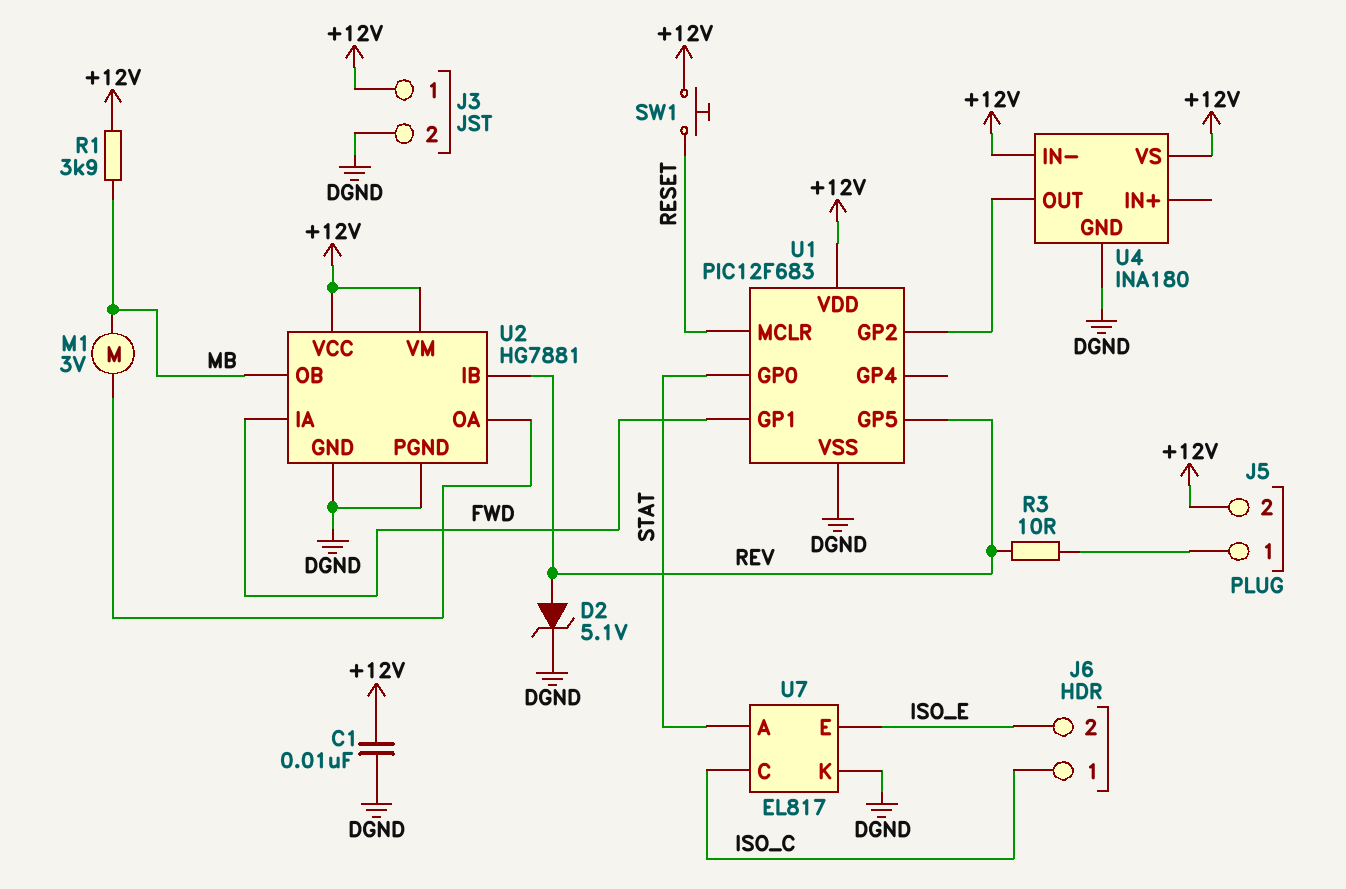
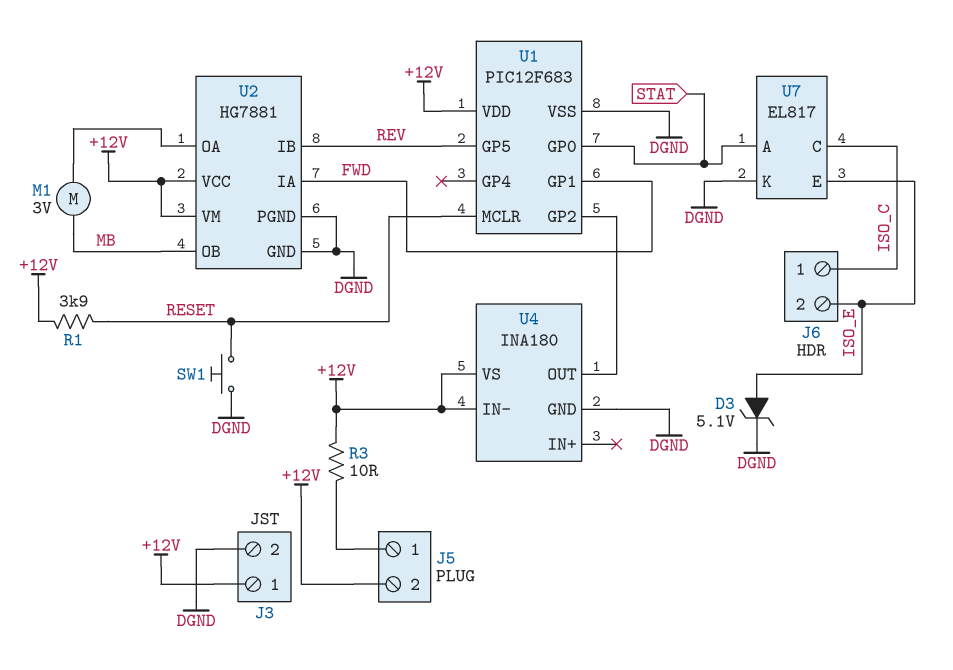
C1: 10nF (+12V, DGND) -> none
D2: zener 5.1V (A REV, K DGND) -> none
D3: none -> zener 5.1V (A ISO_E, K DGND)
R1: 3.9k (+12V, MB) -> 3.9k (+12V, RESET)
R3: 10 (J5/1, REV) -> 10 (+12V, J5/1)
SW1: button (+12V, RESET) -> button (DGND, RESET)

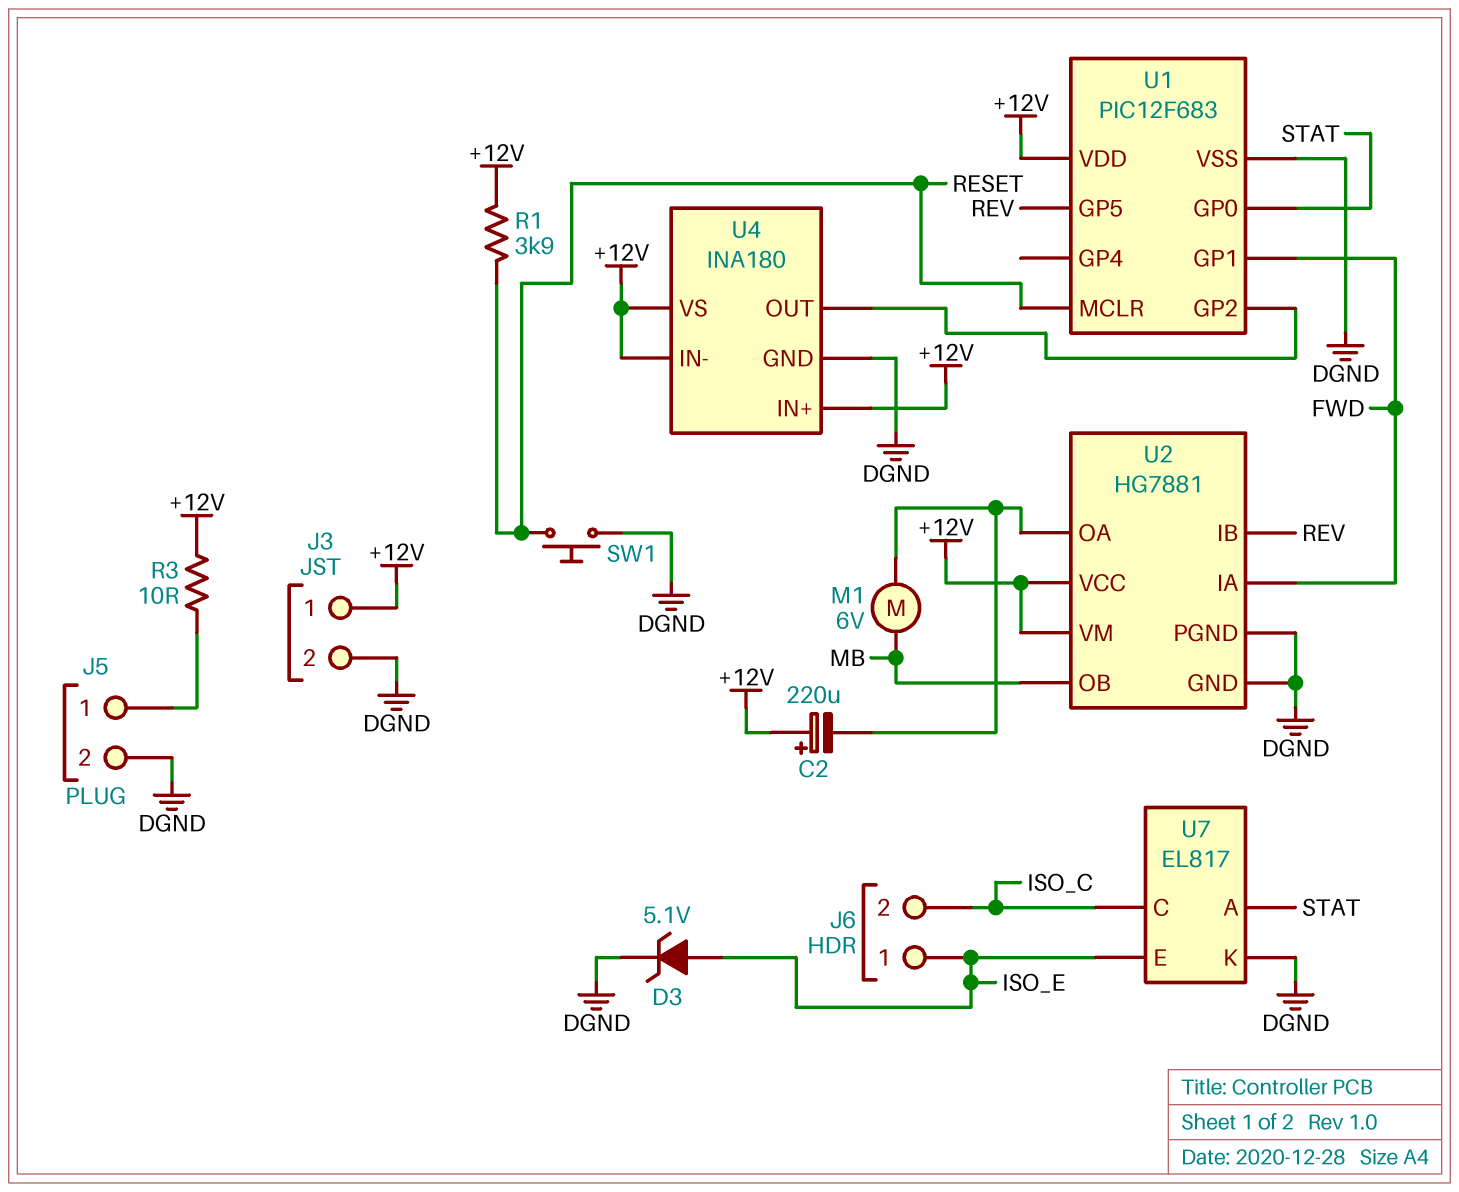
C2: none -> 220uF (plus +12V, minus U2/OA)
J5 pin 2: +12V -> DGND
J6 pin 1: ISO_C -> ISO_E
J6 pin 2: ISO_E -> ISO_C
M1: motor 3V (MB, U2/OA) -> motor 6V (MB, U2/OA)
U4 pin IN+: none -> +12V

